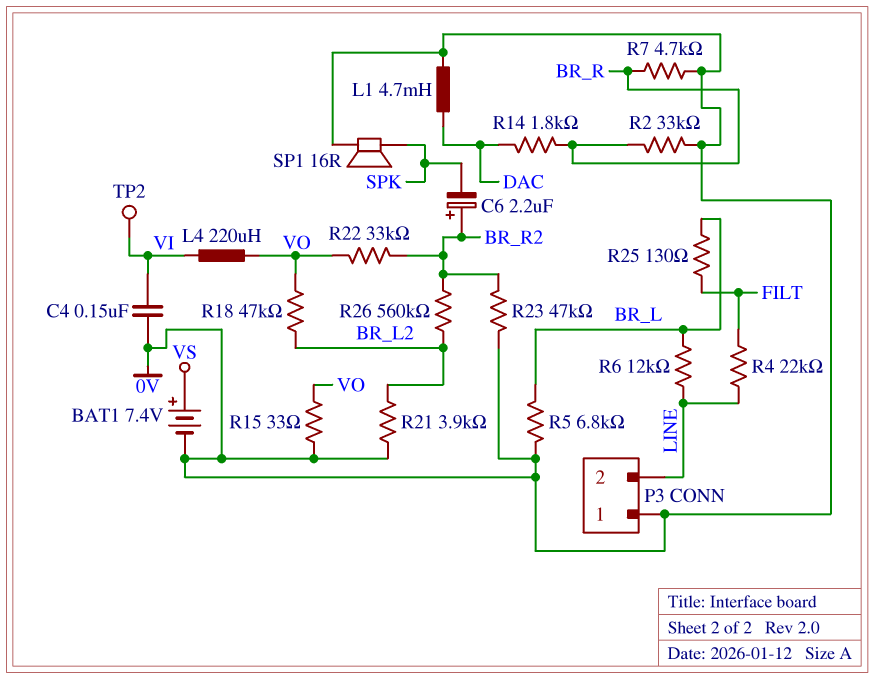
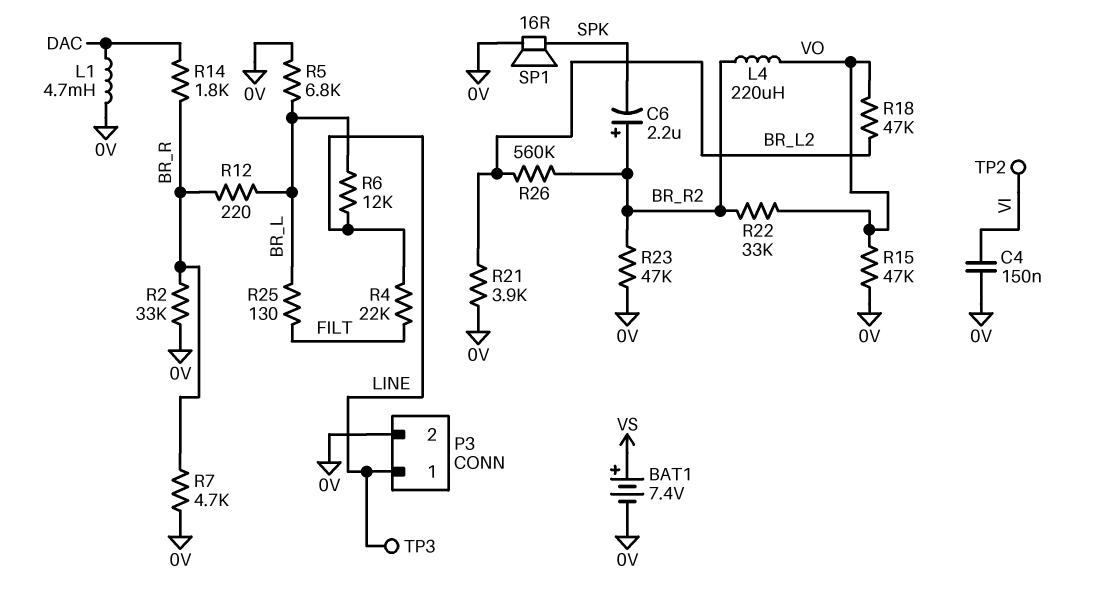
L4: 220uH (VI, VO) -> 220uH (BR_R2, VO)
P3 pin 1: 0V -> LINE
P3 pin 2: LINE -> 0V
R12: none -> 220 (BR_L, BR_R)
R15: 33 (0V, VO) -> 47k (0V, VO)
TP3: none -> test point (LINE)

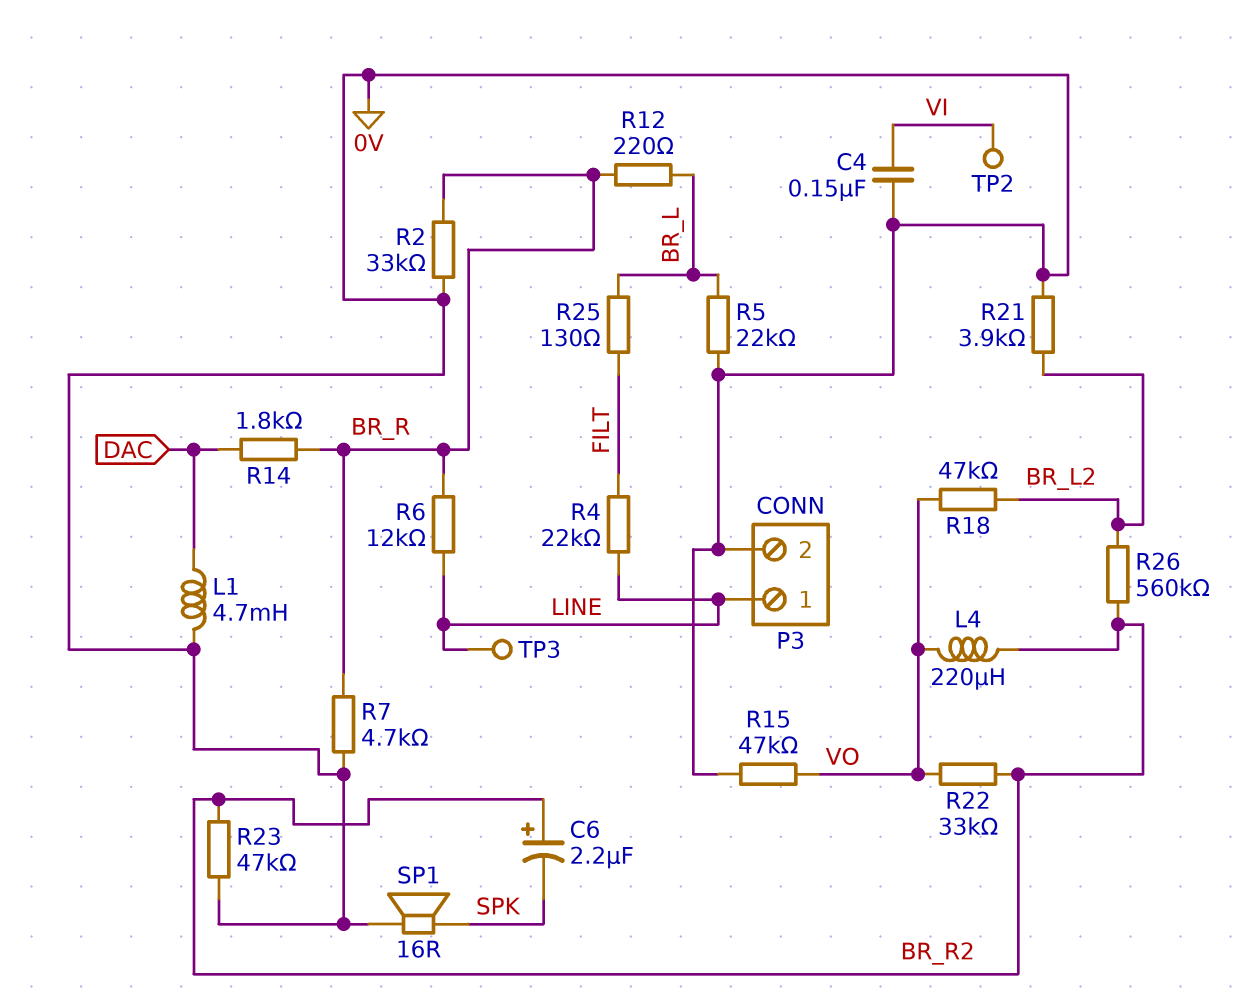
BAT1: 7.4V (plus VS, minus 0V) -> none
R5: 6.8k (0V, BR_L) -> 22k (0V, BR_L)
R6: 12k (BR_L, LINE) -> 12k (BR_R, LINE)

